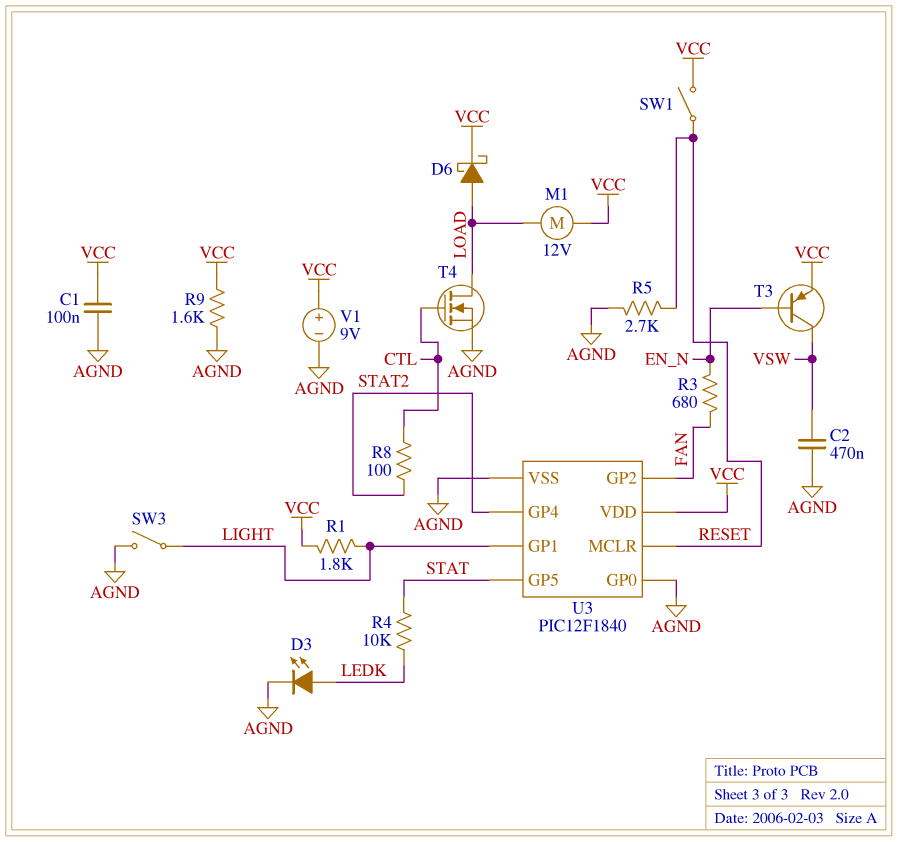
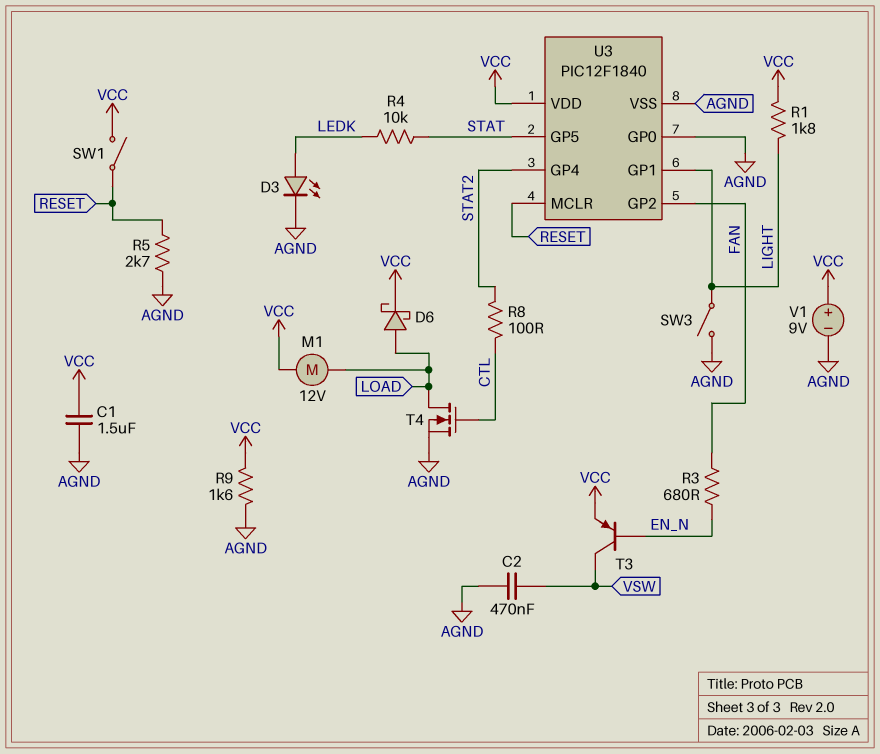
C1: 100nF (AGND, VCC) -> 1.5uF (AGND, VCC)

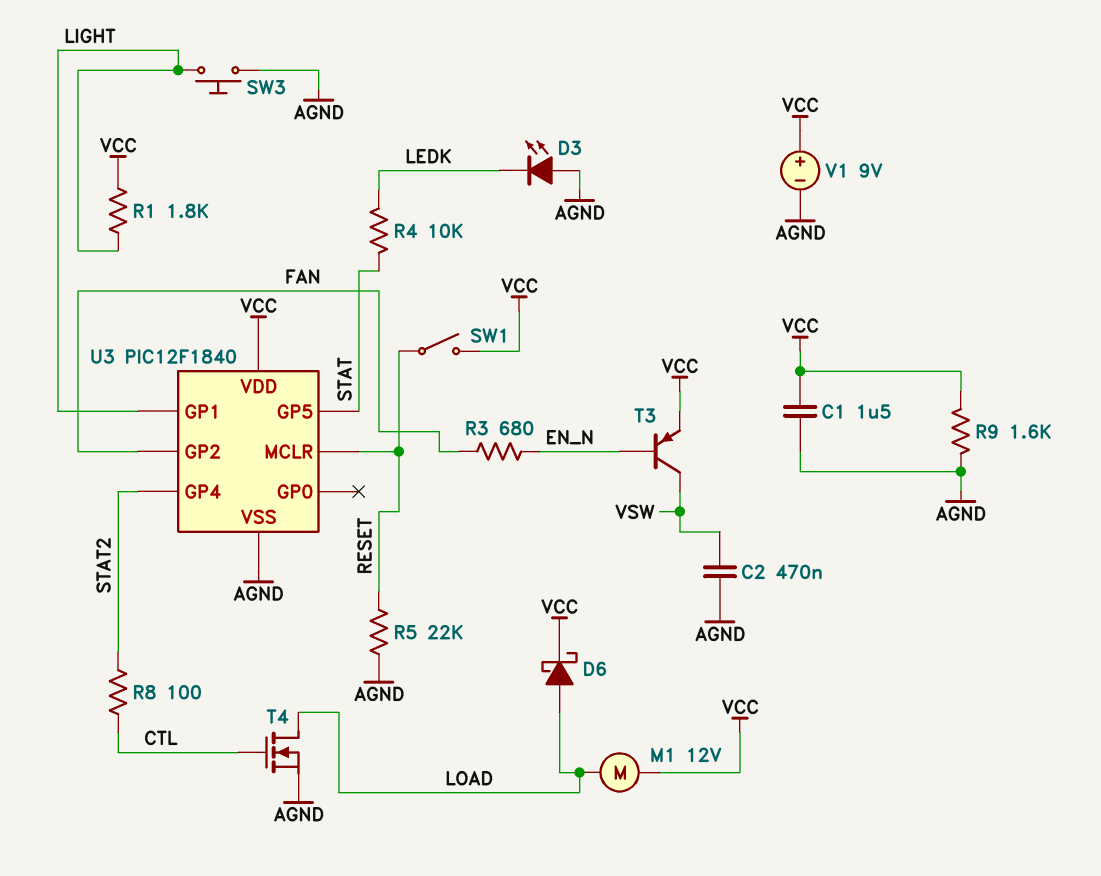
D3: LED (A LEDK, K AGND) -> LED (A AGND, K LEDK)
R5: 2.7k (AGND, RESET) -> 22k (AGND, RESET)
SW3: switch (AGND, LIGHT) -> button (AGND, LIGHT)
U3 pin GP0: AGND -> none

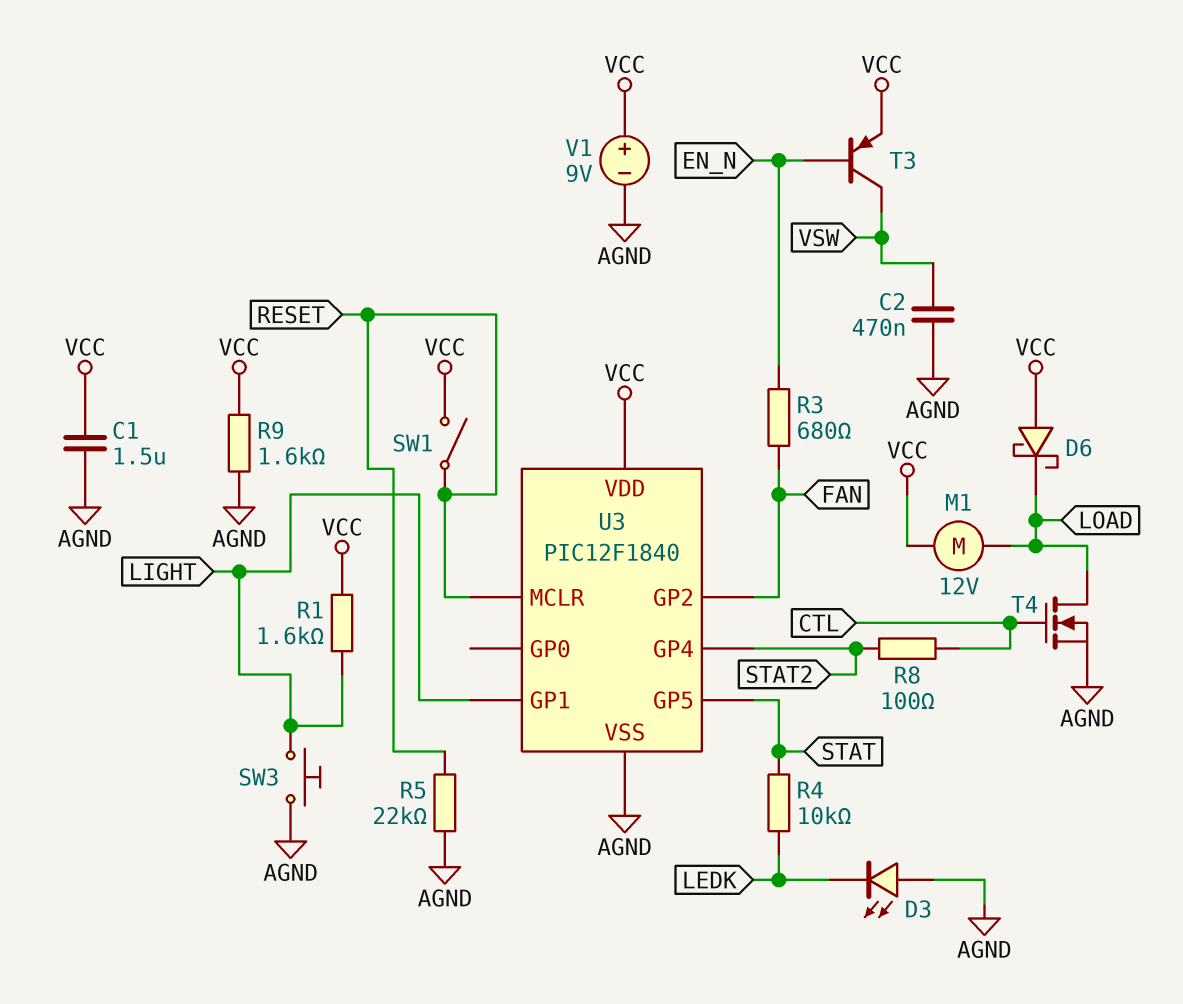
D6: schottky (A LOAD, K VCC) -> schottky (A VCC, K LOAD)
R1: 1.8k (LIGHT, VCC) -> 1.6k (LIGHT, VCC)

